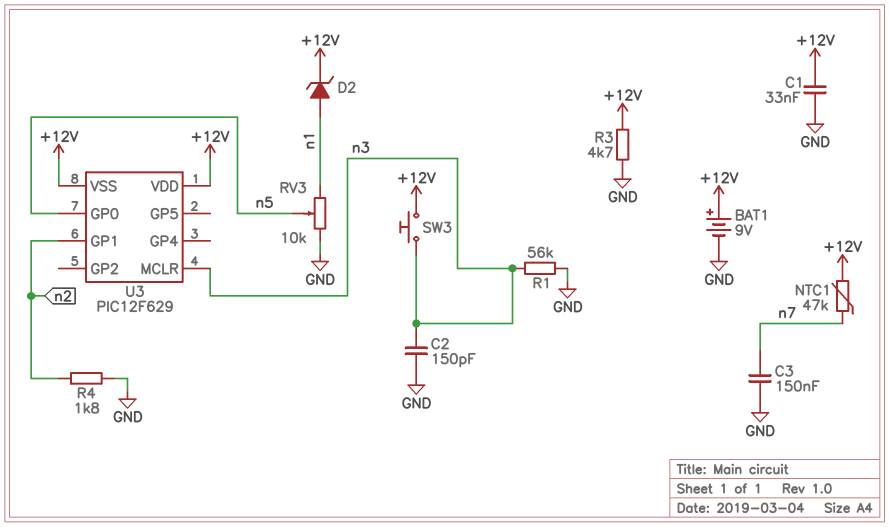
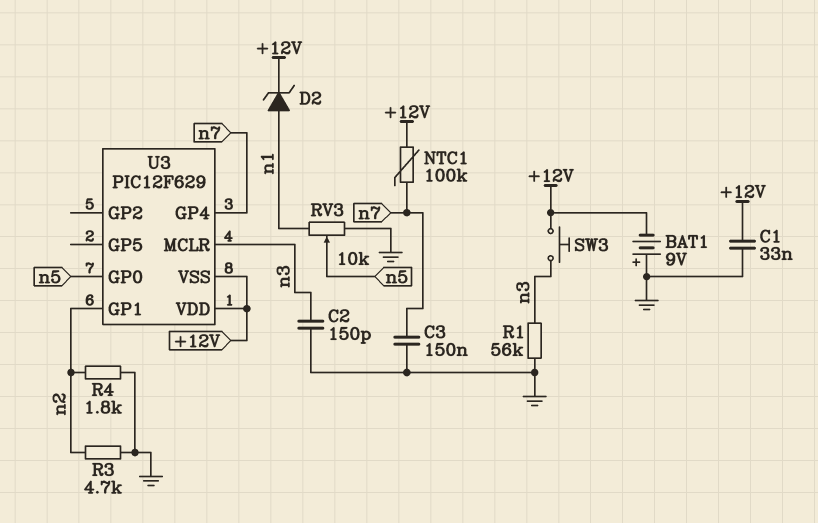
BAT1: 9V (plus +12V, minus GND) -> 9V (plus GND, minus +12V)
NTC1: 47k (+12V, n7) -> 100k (+12V, n7)
R3: 4.7k (+12V, GND) -> 4.7k (GND, n2)
U3 pin GP4: none -> n7

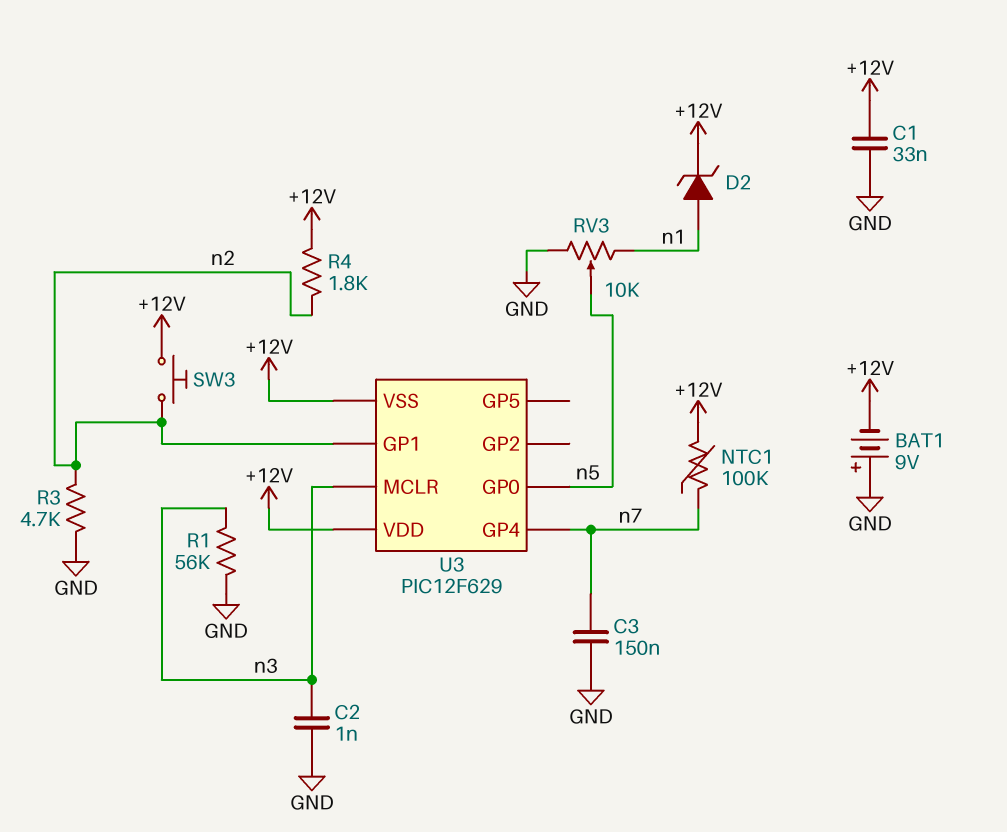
C2: 150pF (GND, n3) -> 1nF (GND, n3)
R4: 1.8k (GND, n2) -> 1.8k (+12V, n2)
SW3: button (+12V, n3) -> button (+12V, n2)

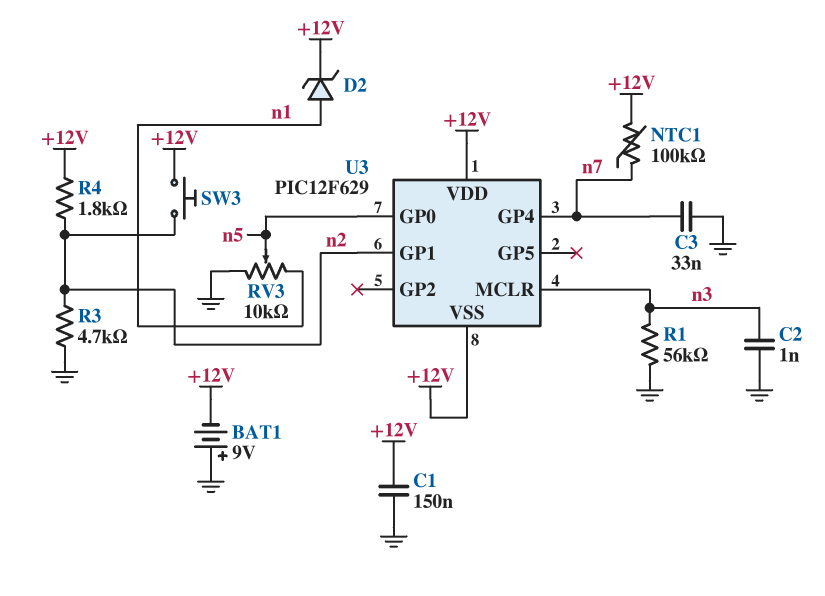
C1: 33nF (+12V, GND) -> 150nF (+12V, GND)
C3: 150nF (GND, n7) -> 33nF (GND, n7)

